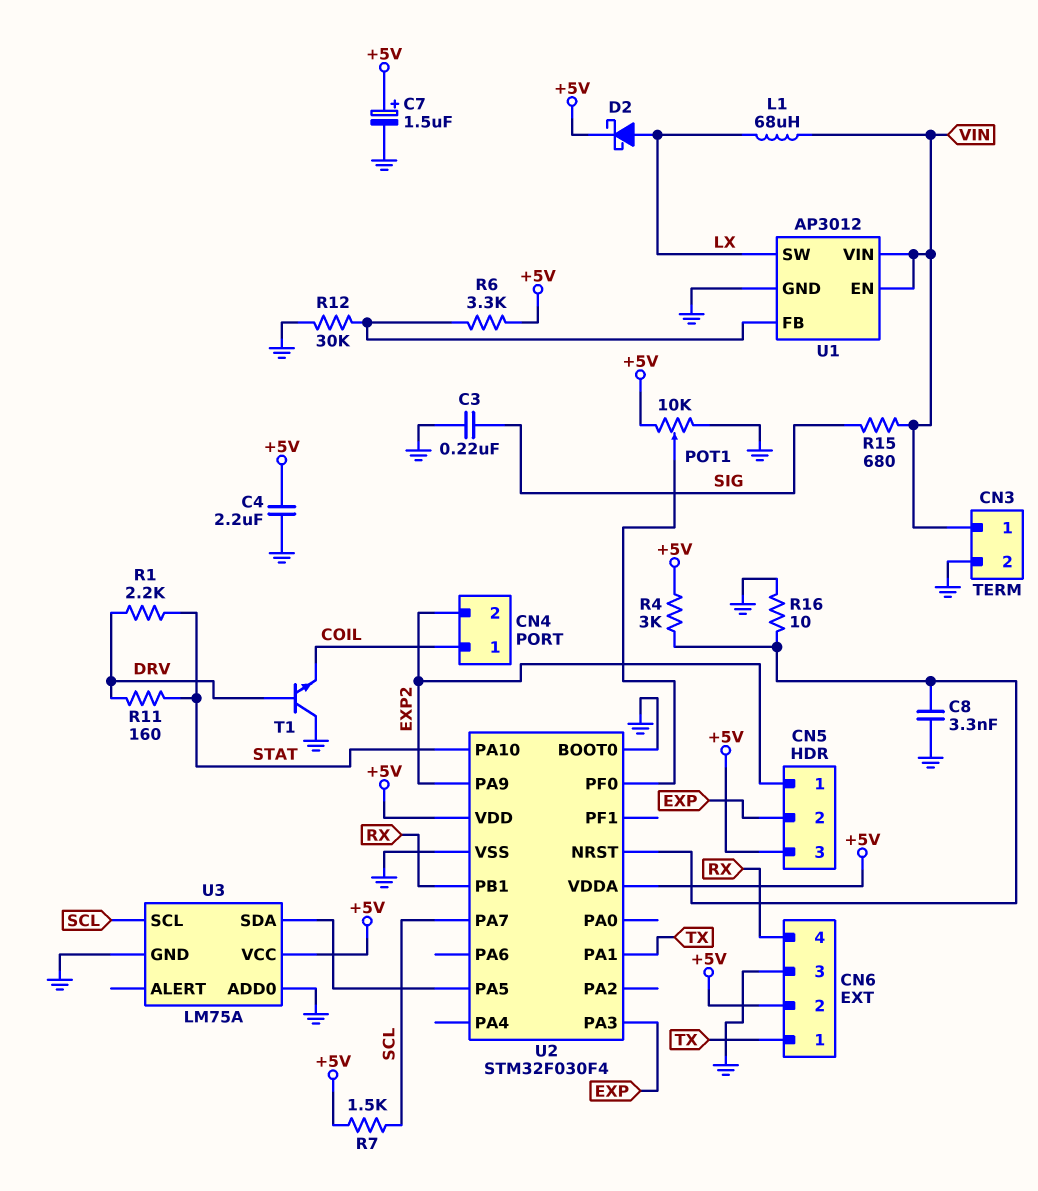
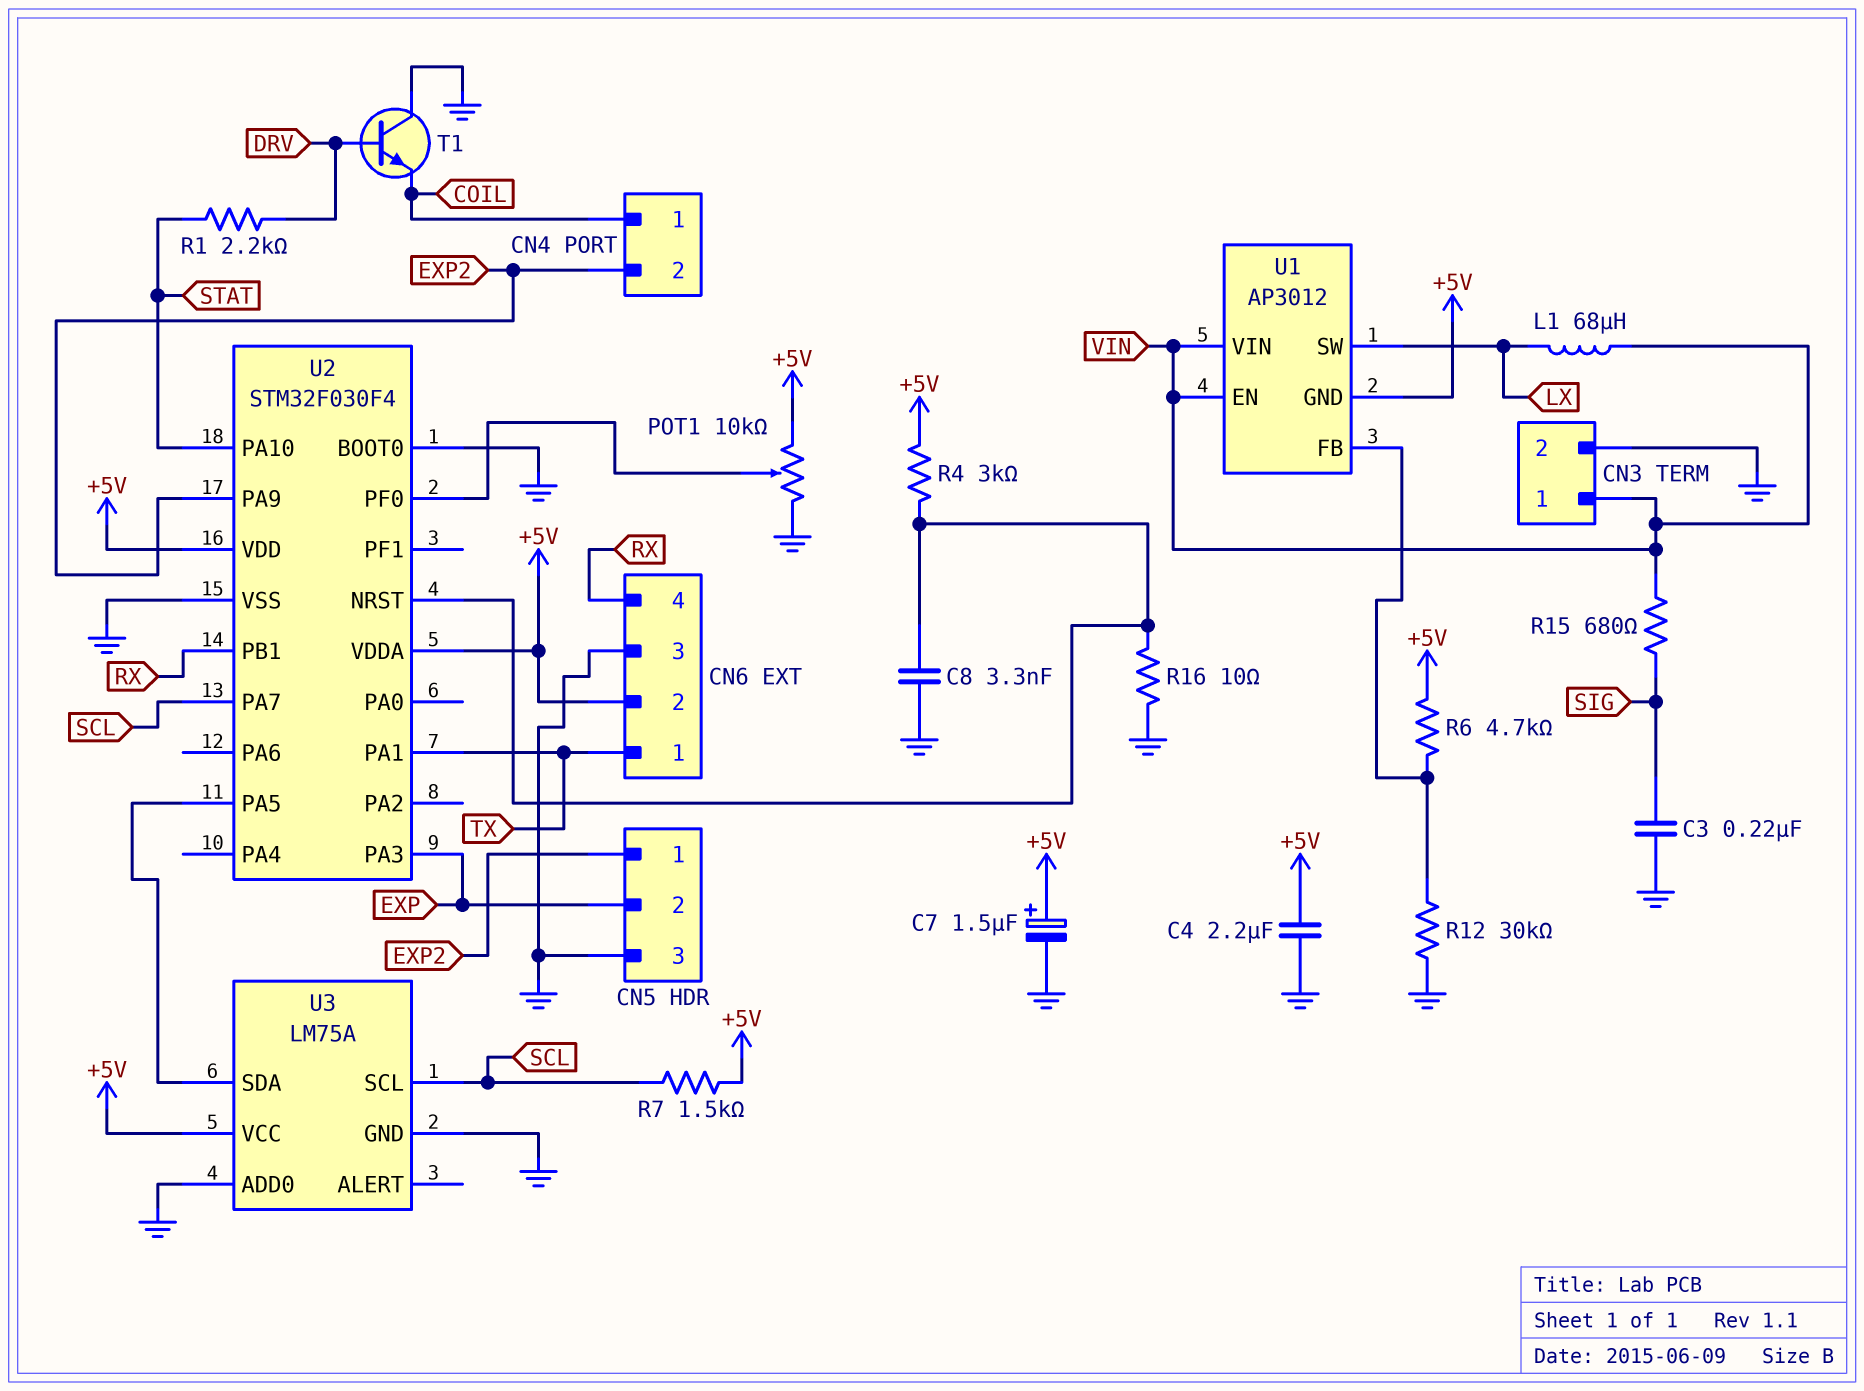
CN5 pin 3: +5V -> GND
D2: schottky (A LX, K +5V) -> none
R6: 3.3k (+5V, U1/FB) -> 4.7k (+5V, U1/FB)
R11: 160 (DRV, STAT) -> none
U1 pin GND: GND -> +5V

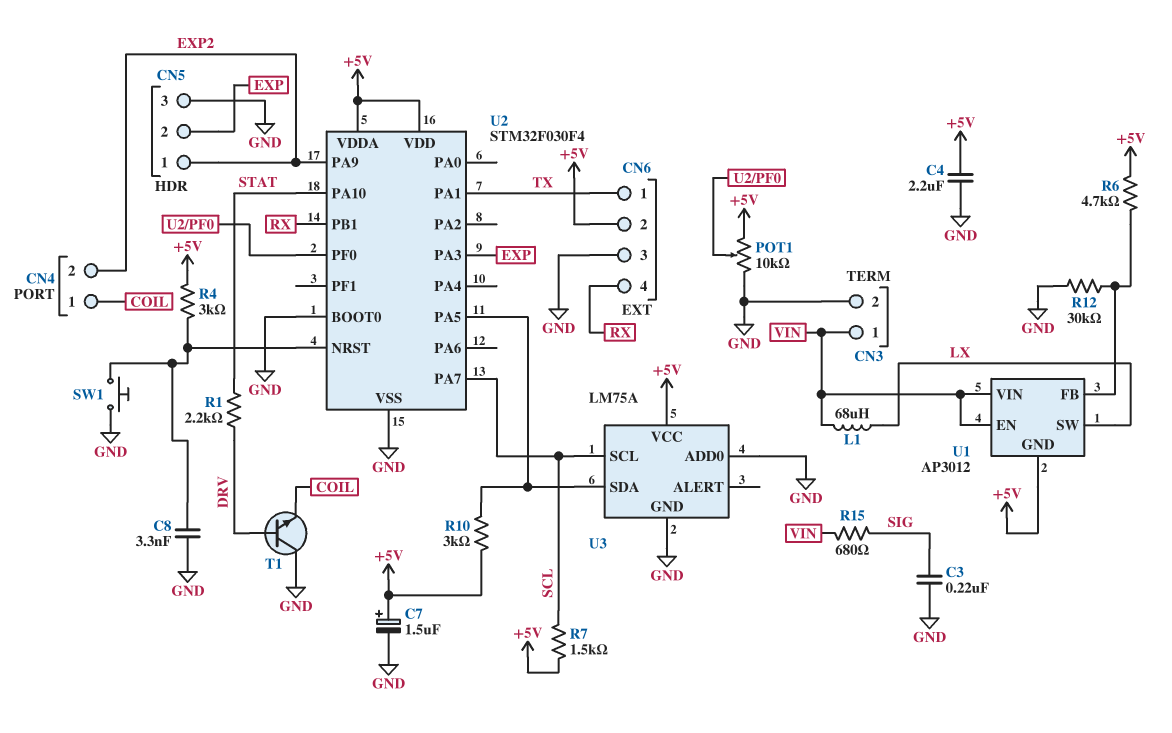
R10: none -> 3k (+5V, U2/PA5)
R16: 10 (GND, U2/NRST) -> none
SW1: none -> button (GND, U2/NRST)

